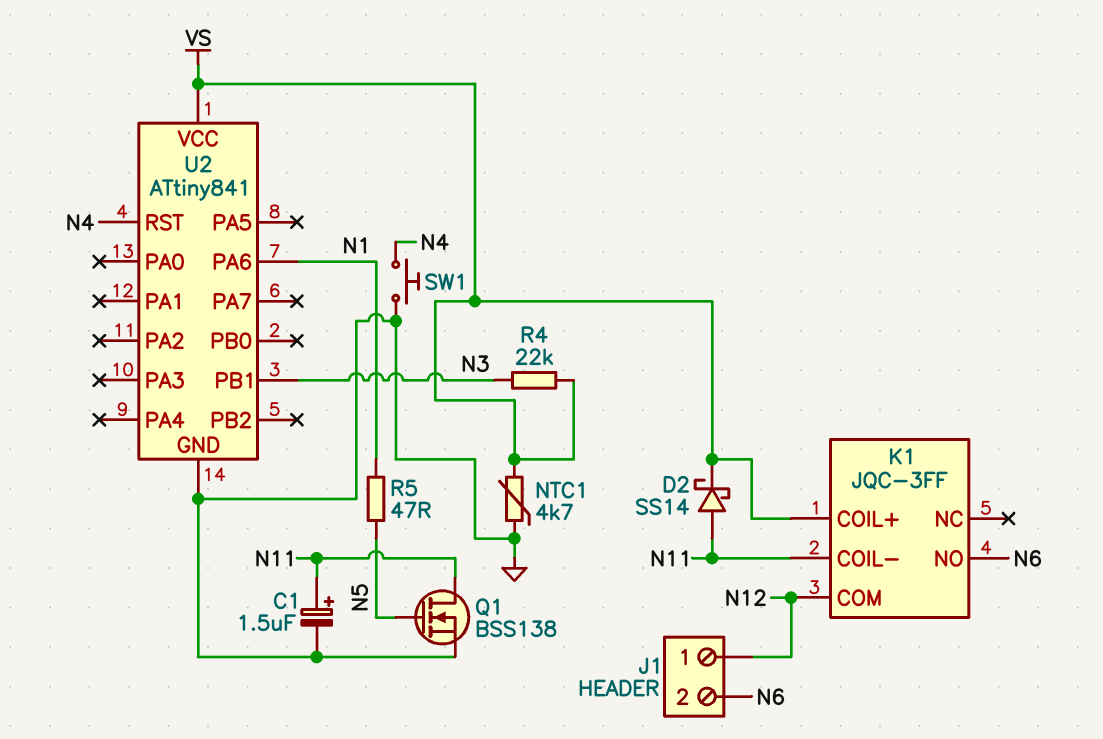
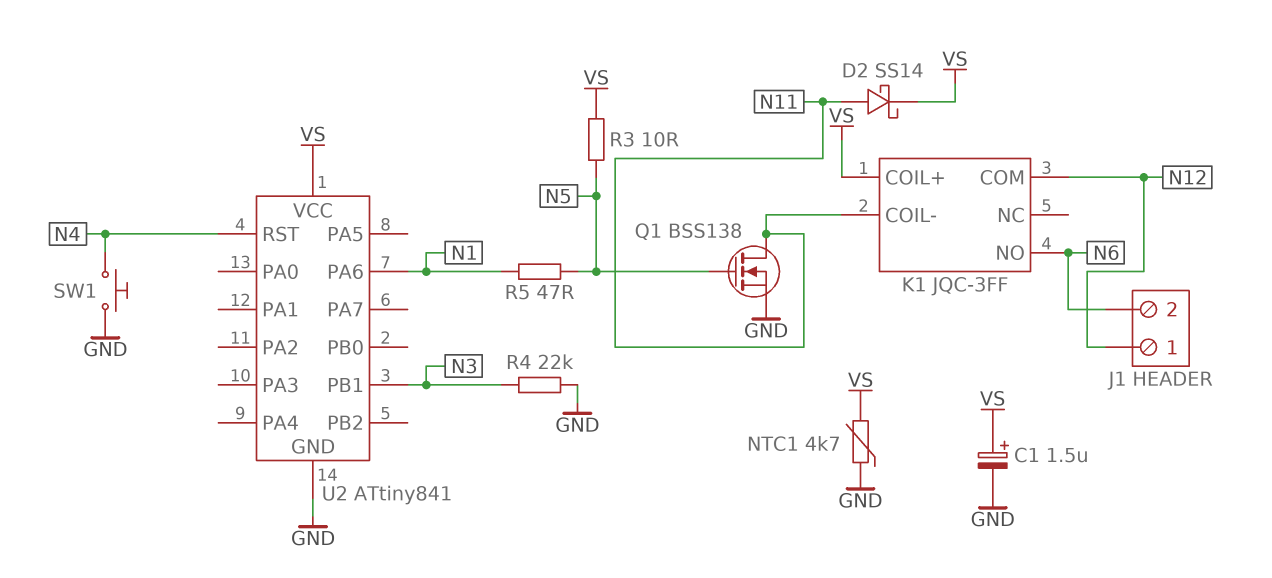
C1: 1.5uF (plus N11, minus GND) -> 1.5uF (plus VS, minus GND)
R3: none -> 10 (N5, VS)
R4: 22k (N3, VS) -> 22k (GND, N3)

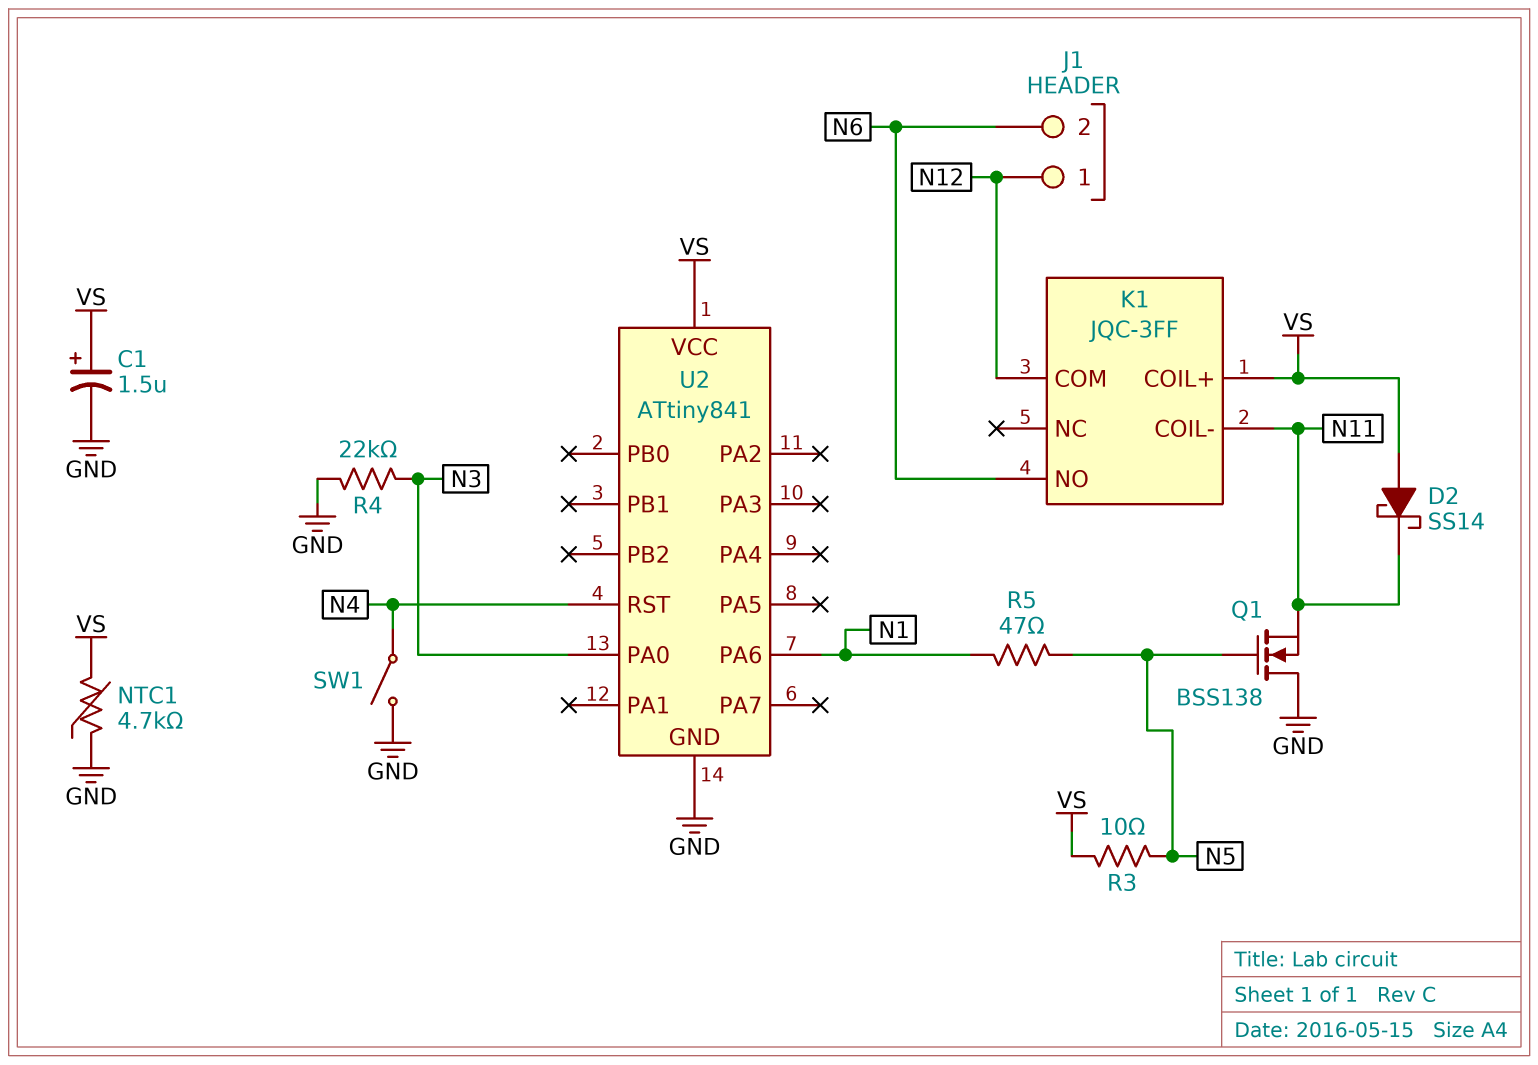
D2: schottky SS14 (A N11, K VS) -> schottky SS14 (A VS, K N11)
Q1: NMOS BSS138 (G N5, D N11, S GND) -> NMOS BSS138 (G N5, D GND, S N11)
SW1: button (GND, N4) -> switch (GND, N4)
U2 pin PA0: none -> N3
U2 pin PB1: N3 -> none

